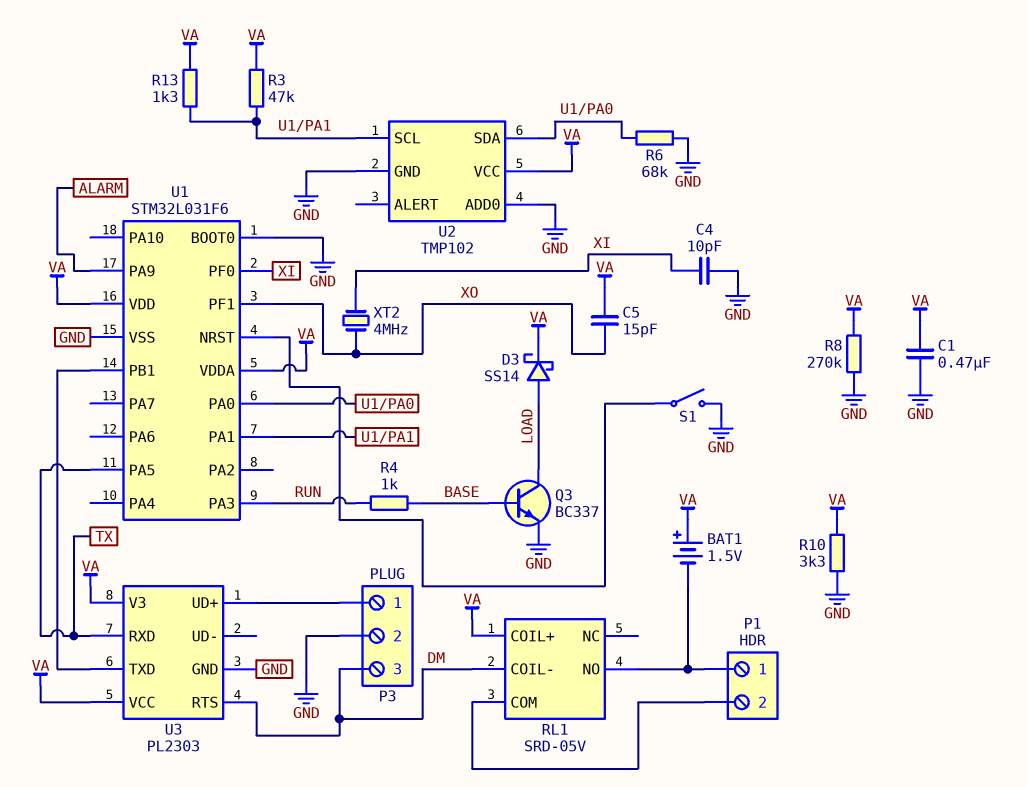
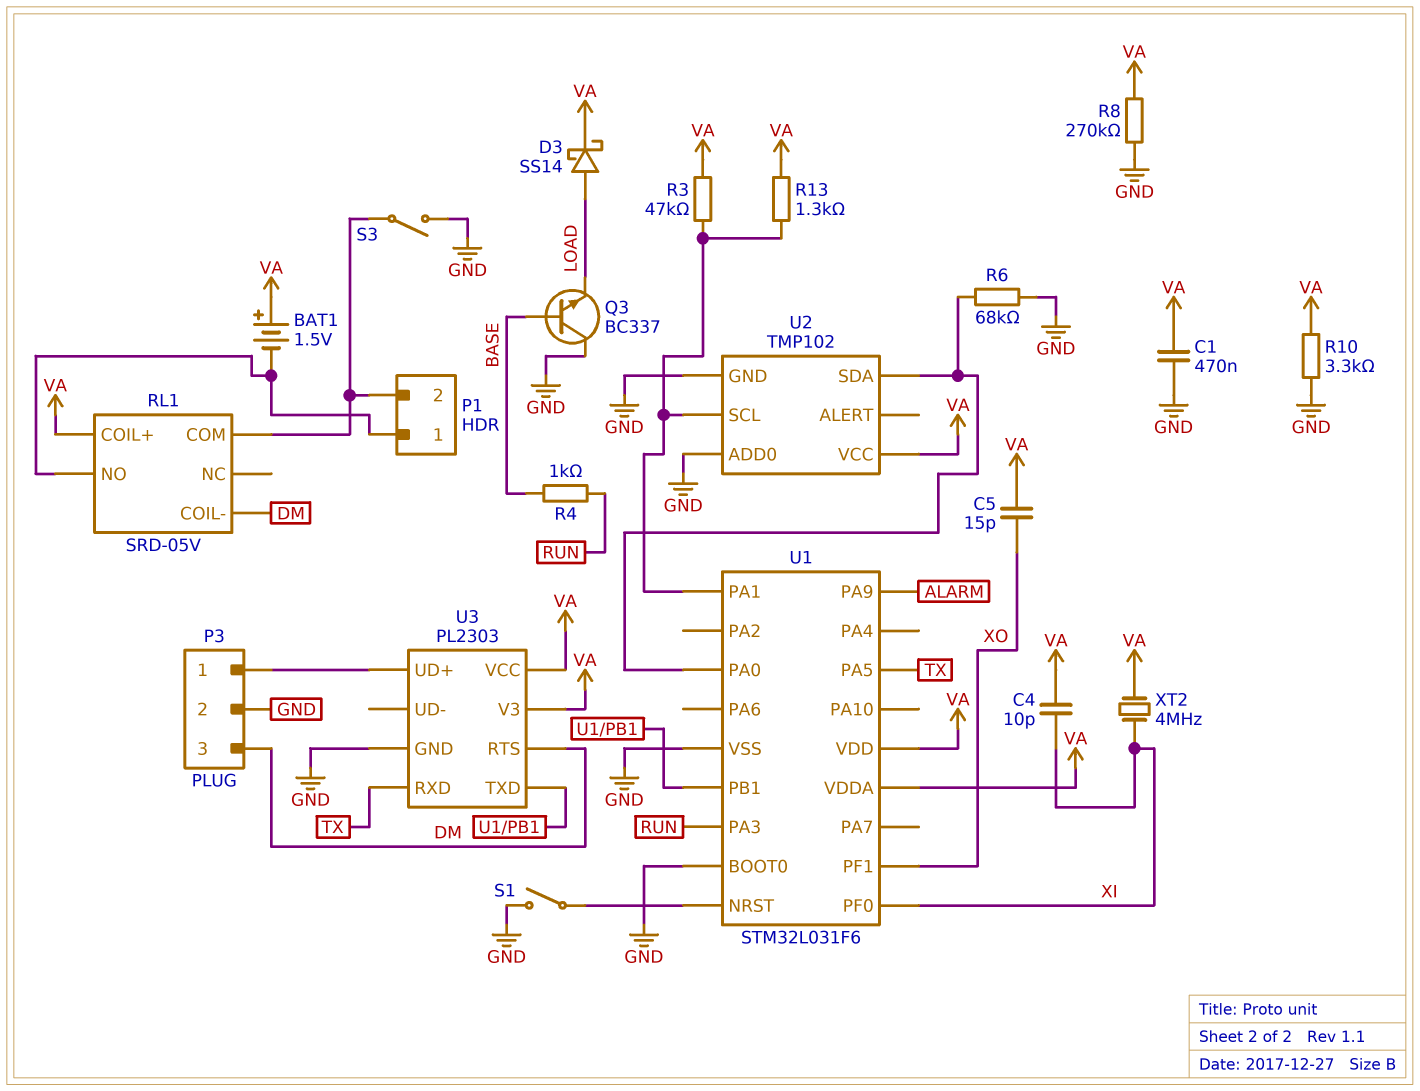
C4: 10pF (GND, XI) -> 10pF (VA, XI)
Q3: NPN BC337 (B BASE, C LOAD, E GND) -> NPN BC337 (B BASE, C GND, E LOAD)
S3: none -> switch (GND, P1/2)
XT2: 4MHz (XI, XO) -> 4MHz (VA, XI)

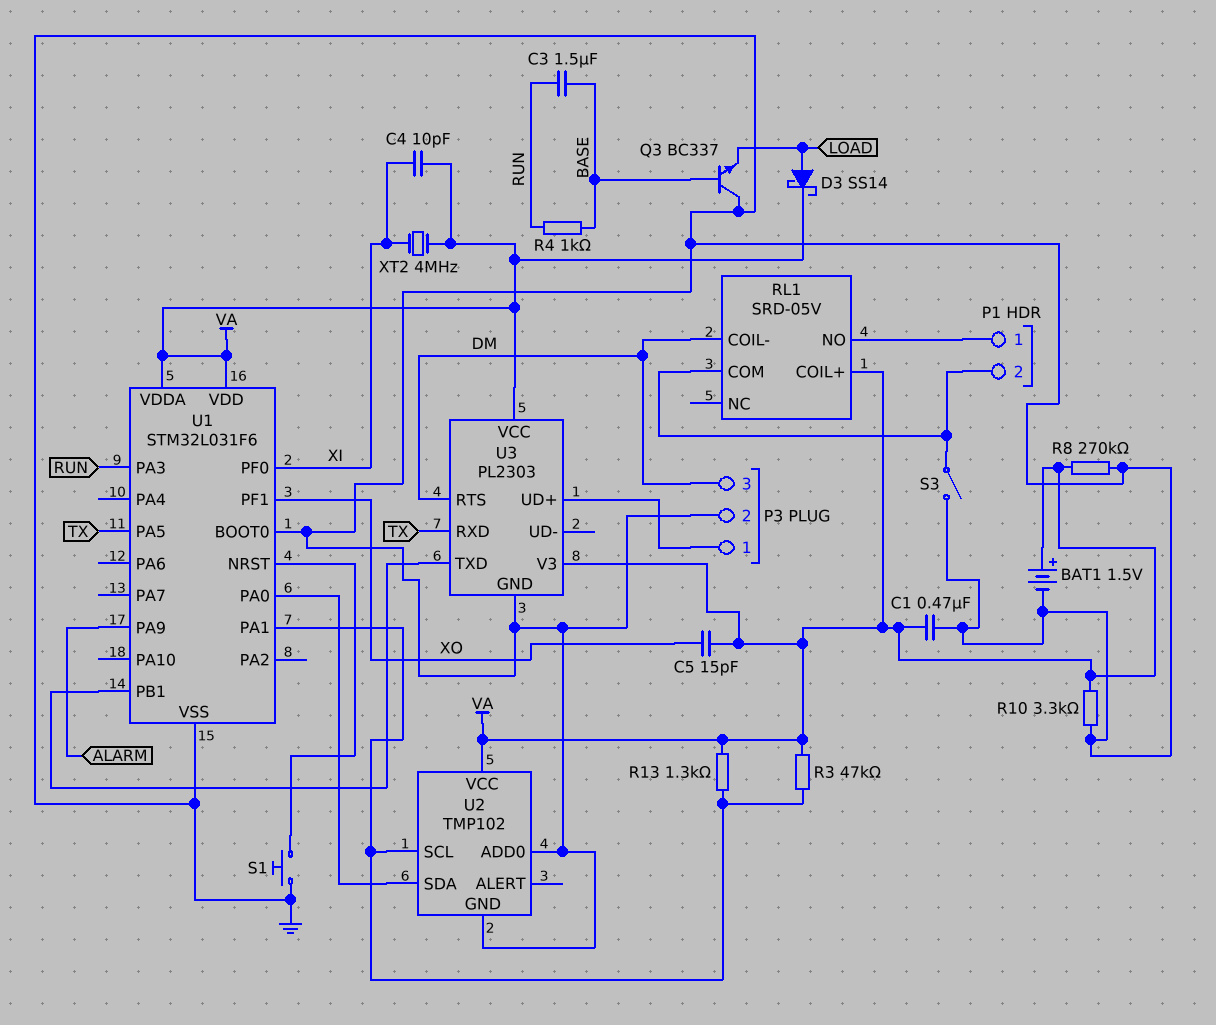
BAT1: 1.5V (plus VA, minus P1/1) -> 1.5V (plus VA, minus GND)
C3: none -> 1.5uF (BASE, RUN)
R6: 68k (GND, U1/PA0) -> none
S1: switch (GND, U1/NRST) -> button (GND, U1/NRST)

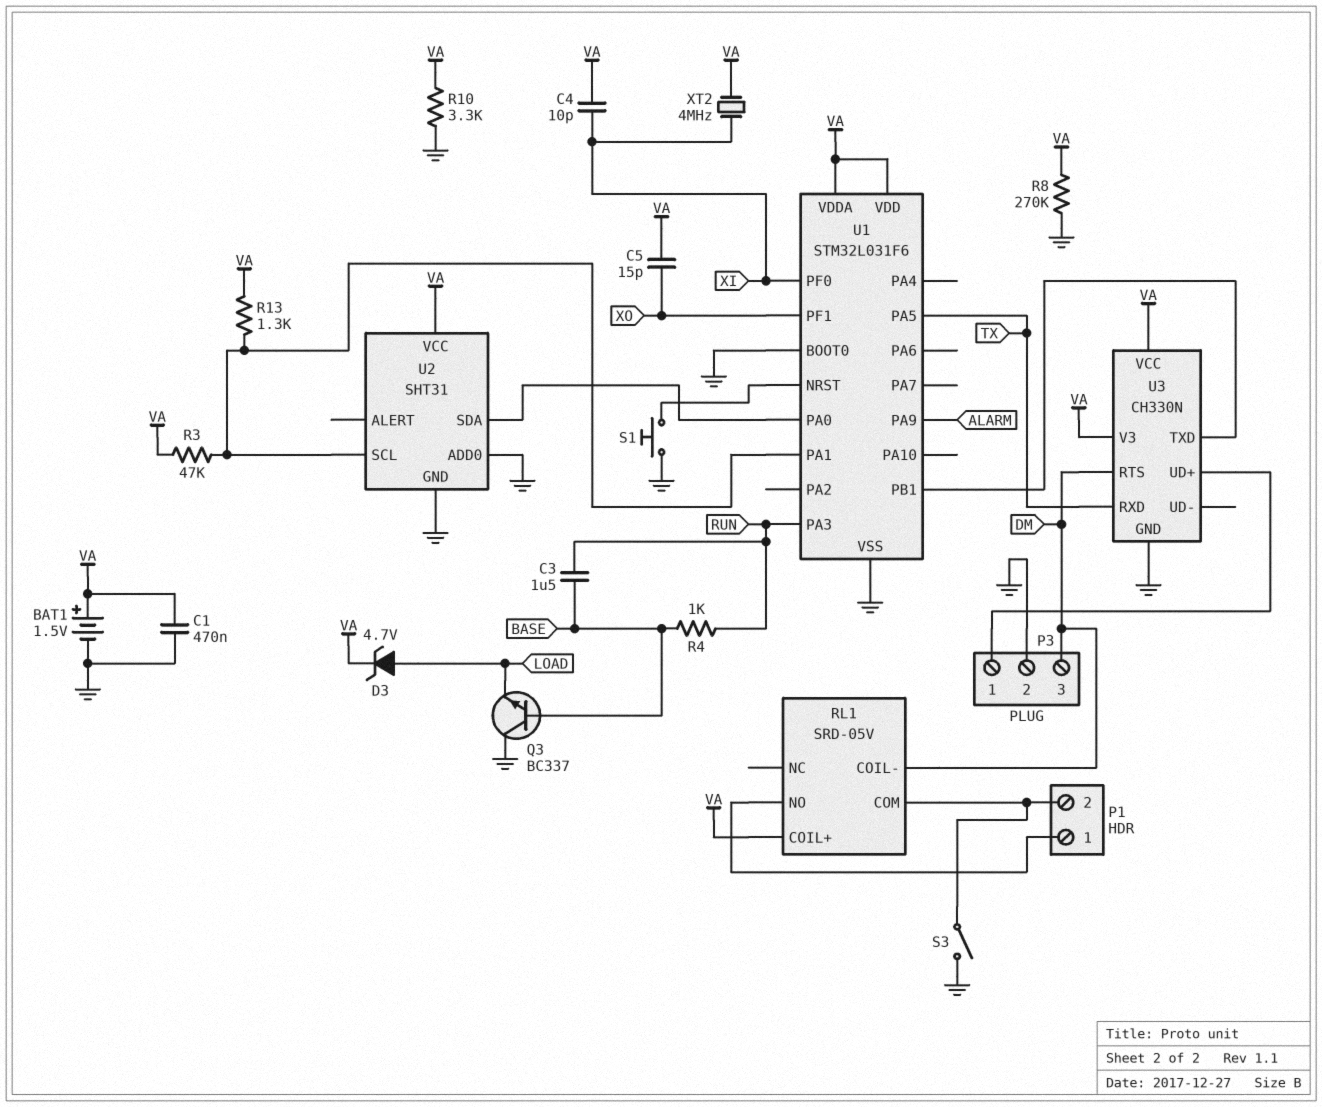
D3: schottky SS14 (A LOAD, K VA) -> zener 4.7V (A LOAD, K VA)
U2: TMP102 -> SHT31
U3: PL2303 -> CH330N

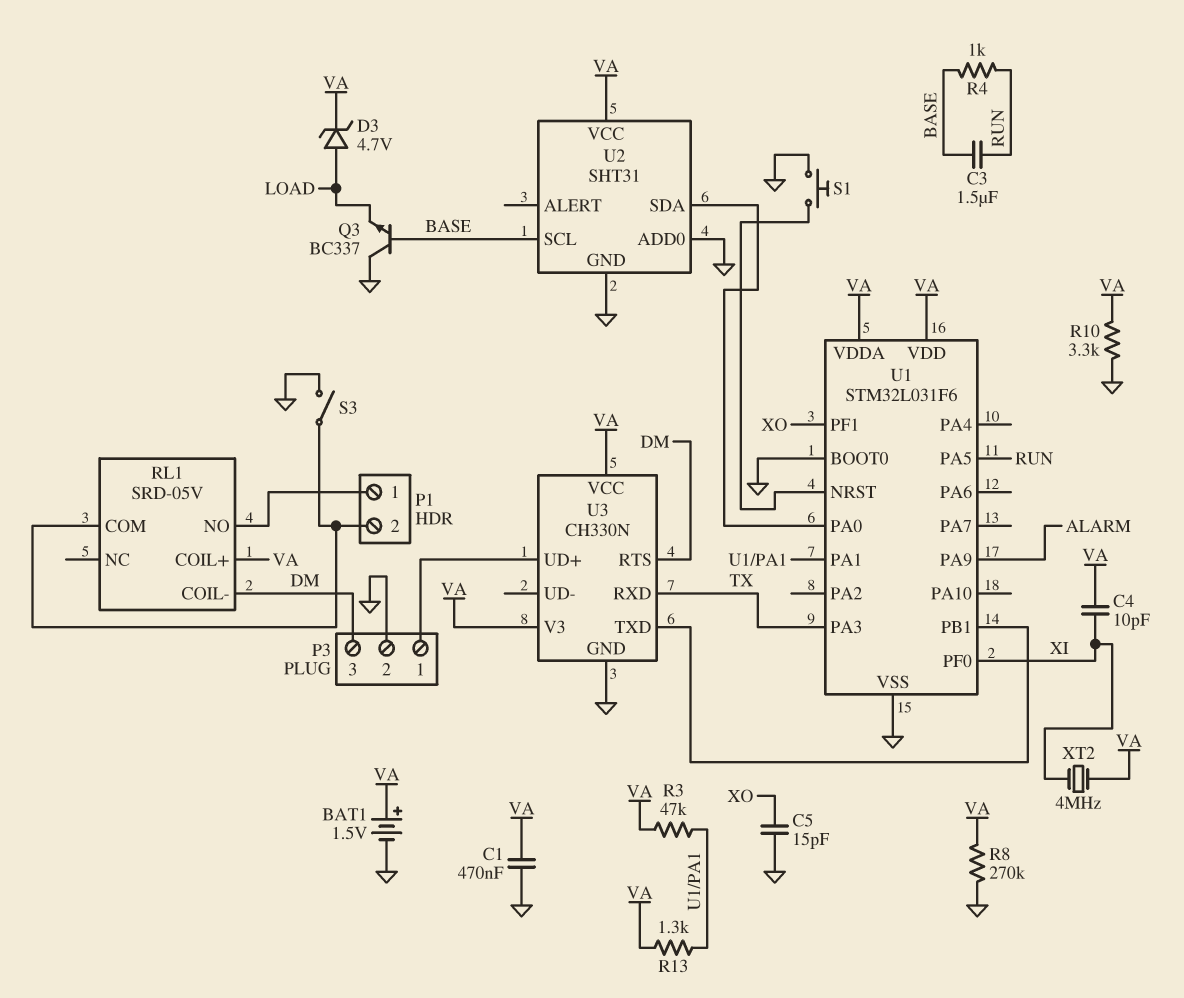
C5: 15pF (VA, XO) -> 15pF (GND, XO)
U1 pin PA3: RUN -> TX
U1 pin PA5: TX -> RUN
U2 pin SCL: U1/PA1 -> BASE

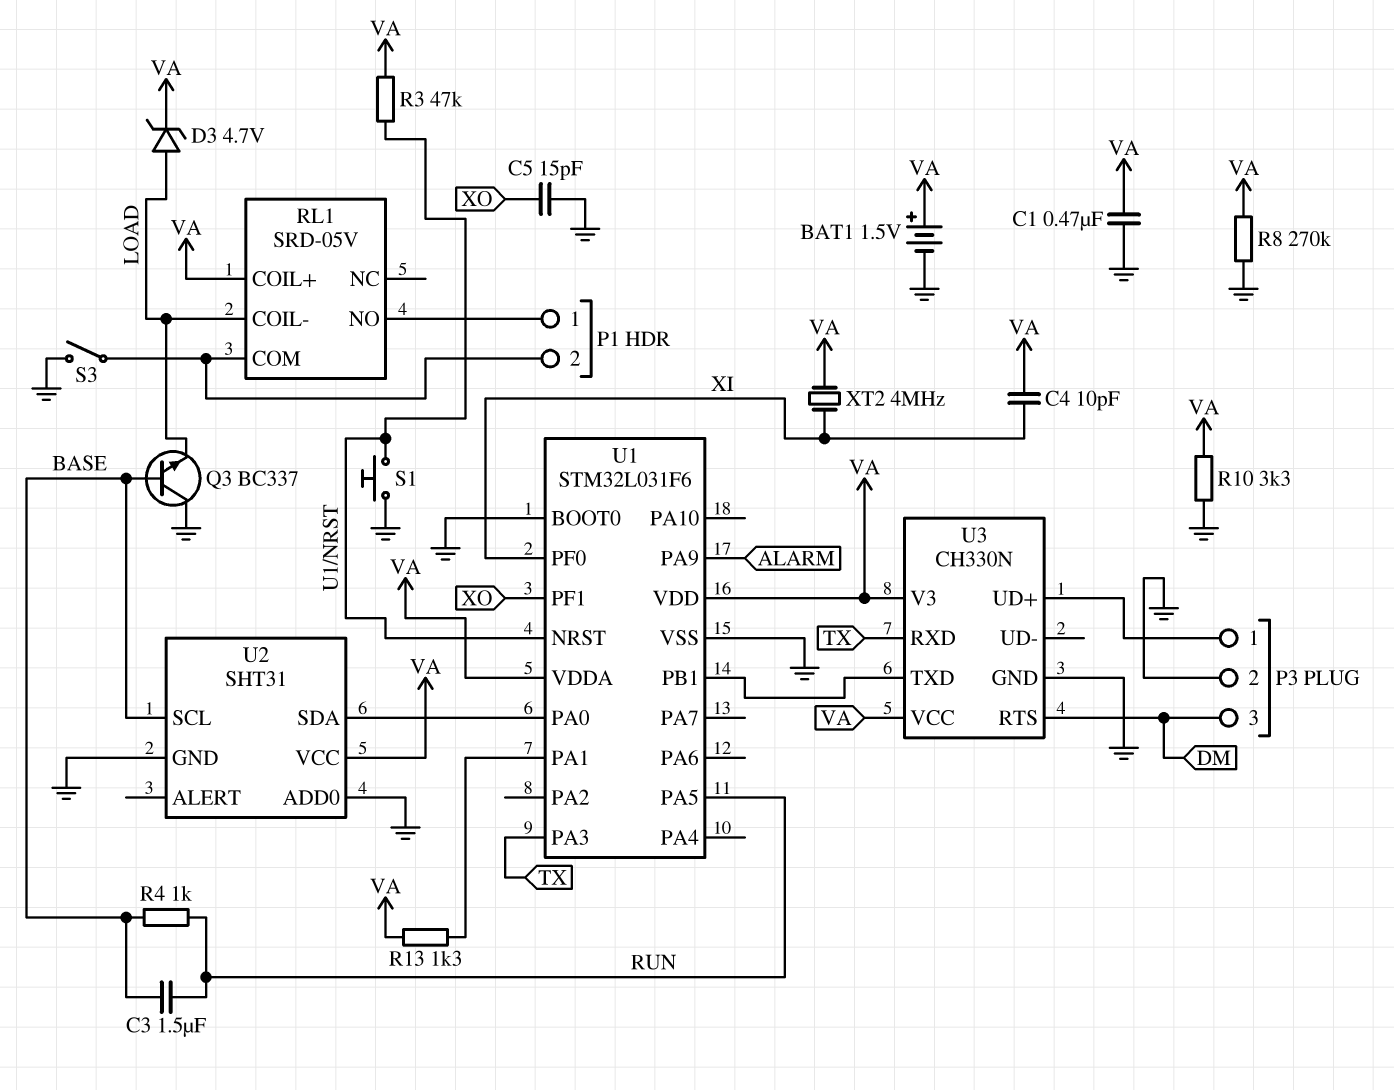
R3: 47k (U1/PA1, VA) -> 47k (U1/NRST, VA)
RL1 pin COIL-: DM -> LOAD

